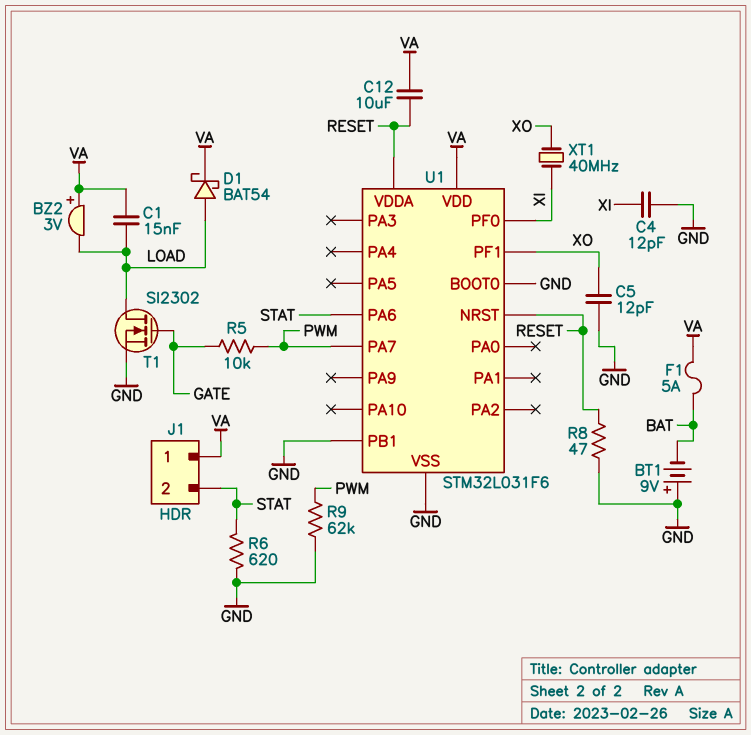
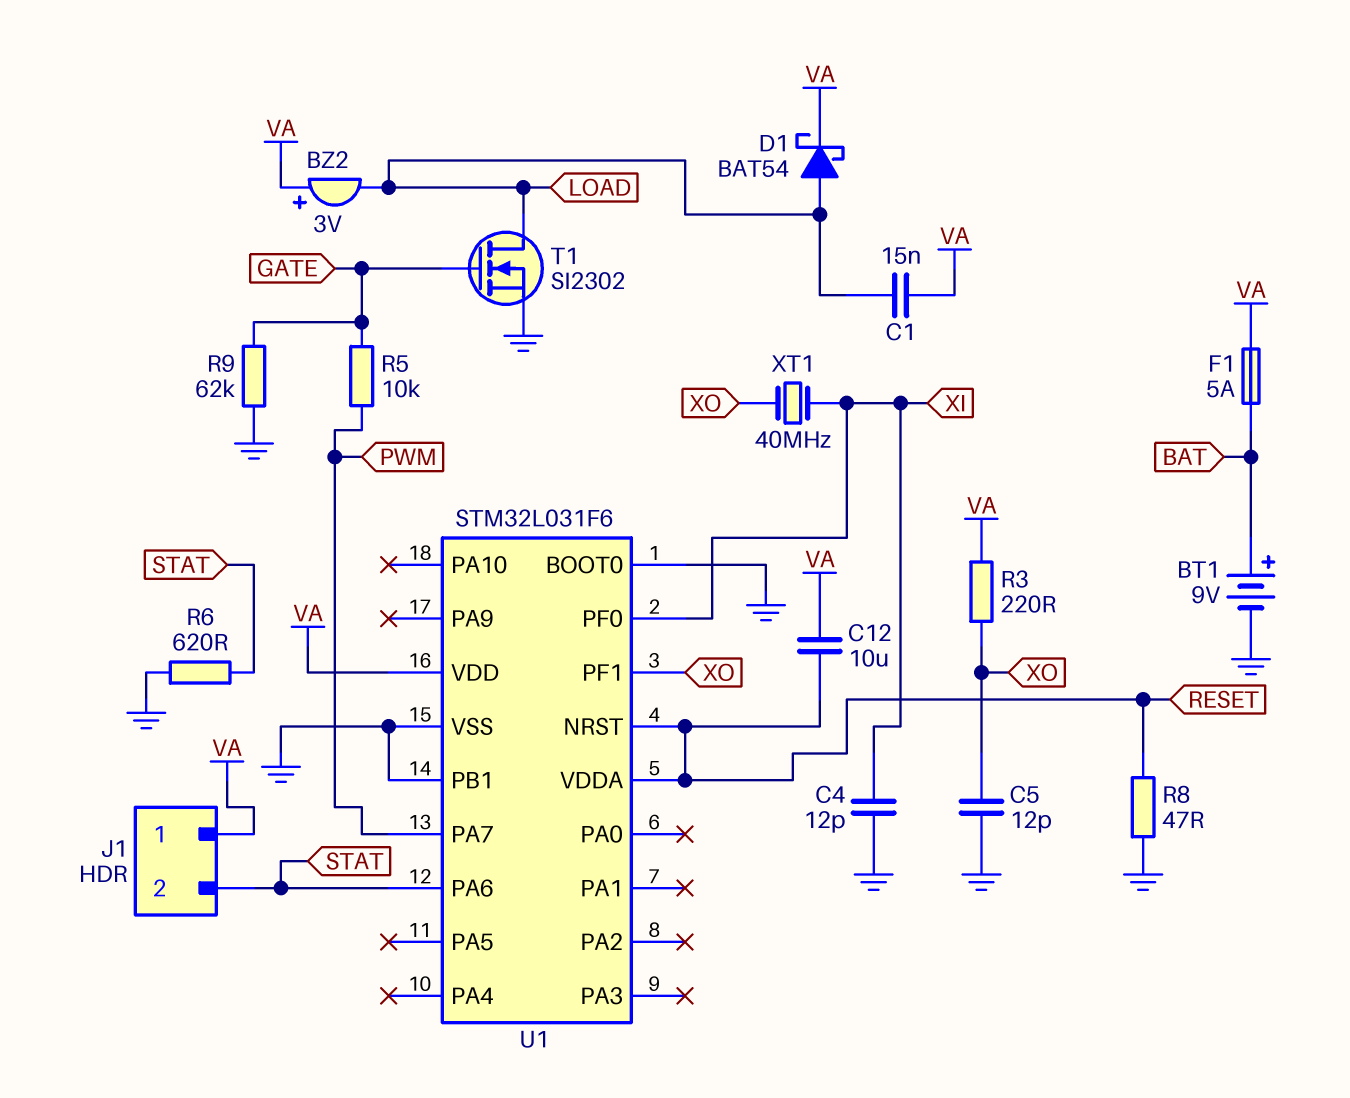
BT1: 9V (plus GND, minus BAT) -> 9V (plus BAT, minus GND)
R3: none -> 220 (VA, XO)
R9: 62k (GND, PWM) -> 62k (GATE, GND)

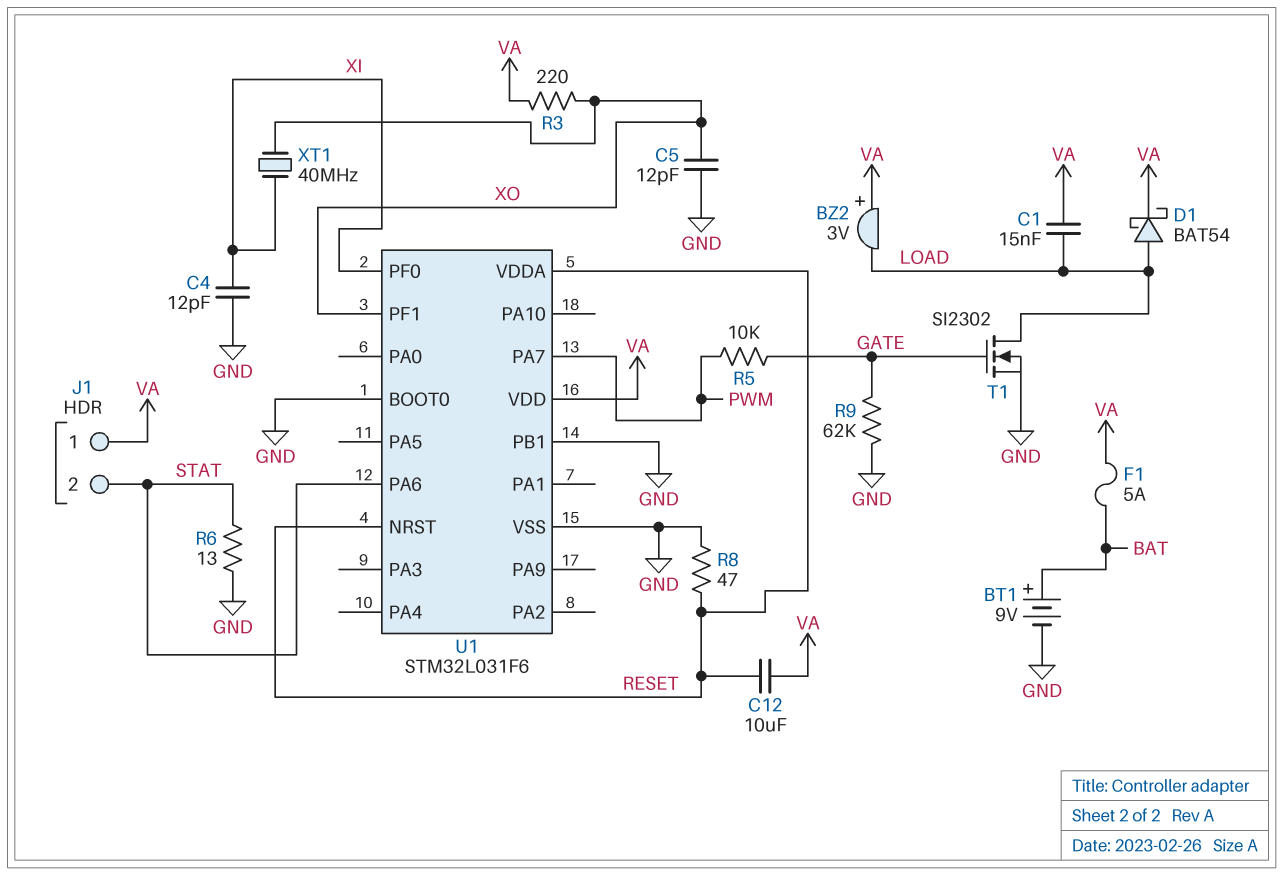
R6: 620 (GND, STAT) -> 13 (GND, STAT)

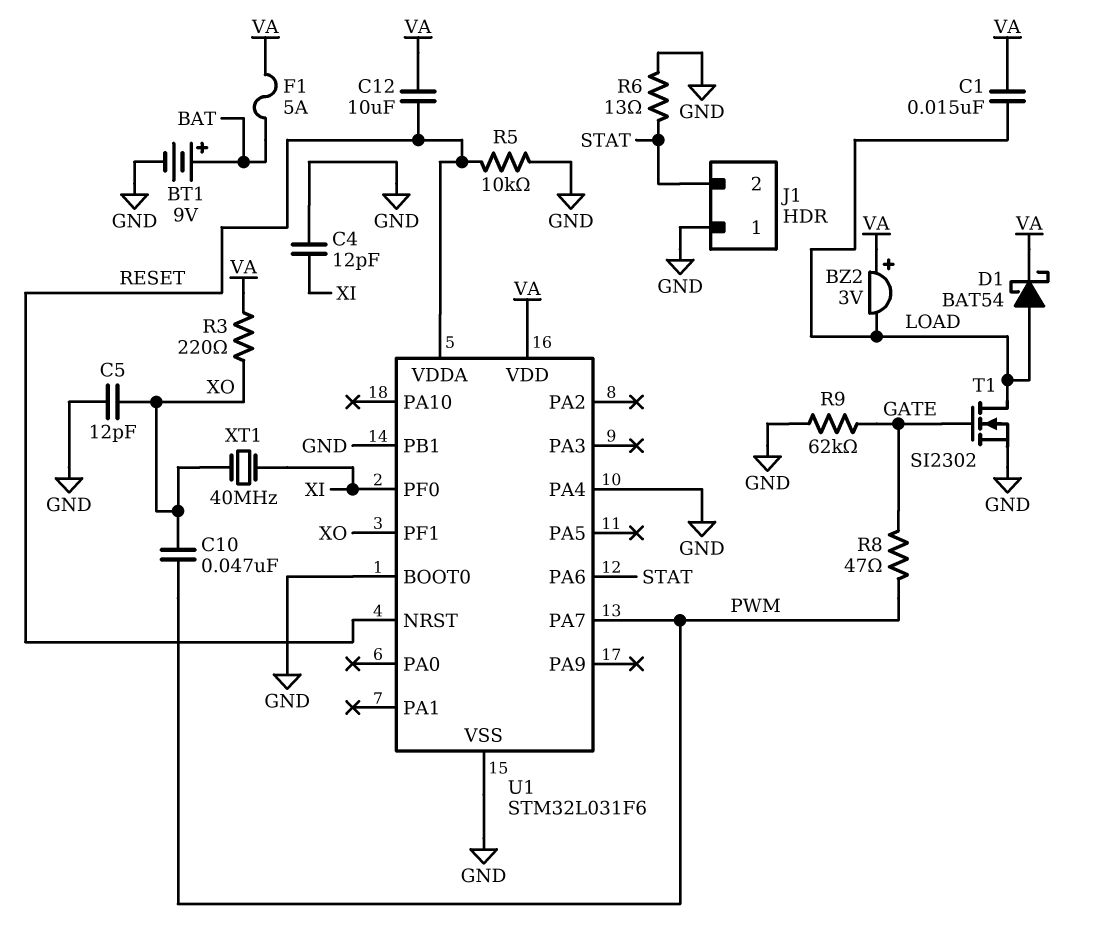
C10: none -> 47nF (PWM, XO)
J1 pin 1: VA -> GND
R5: 10k (GATE, PWM) -> 10k (GND, RESET)
R8: 47 (GND, RESET) -> 47 (GATE, PWM)
U1 pin PA4: none -> GND

